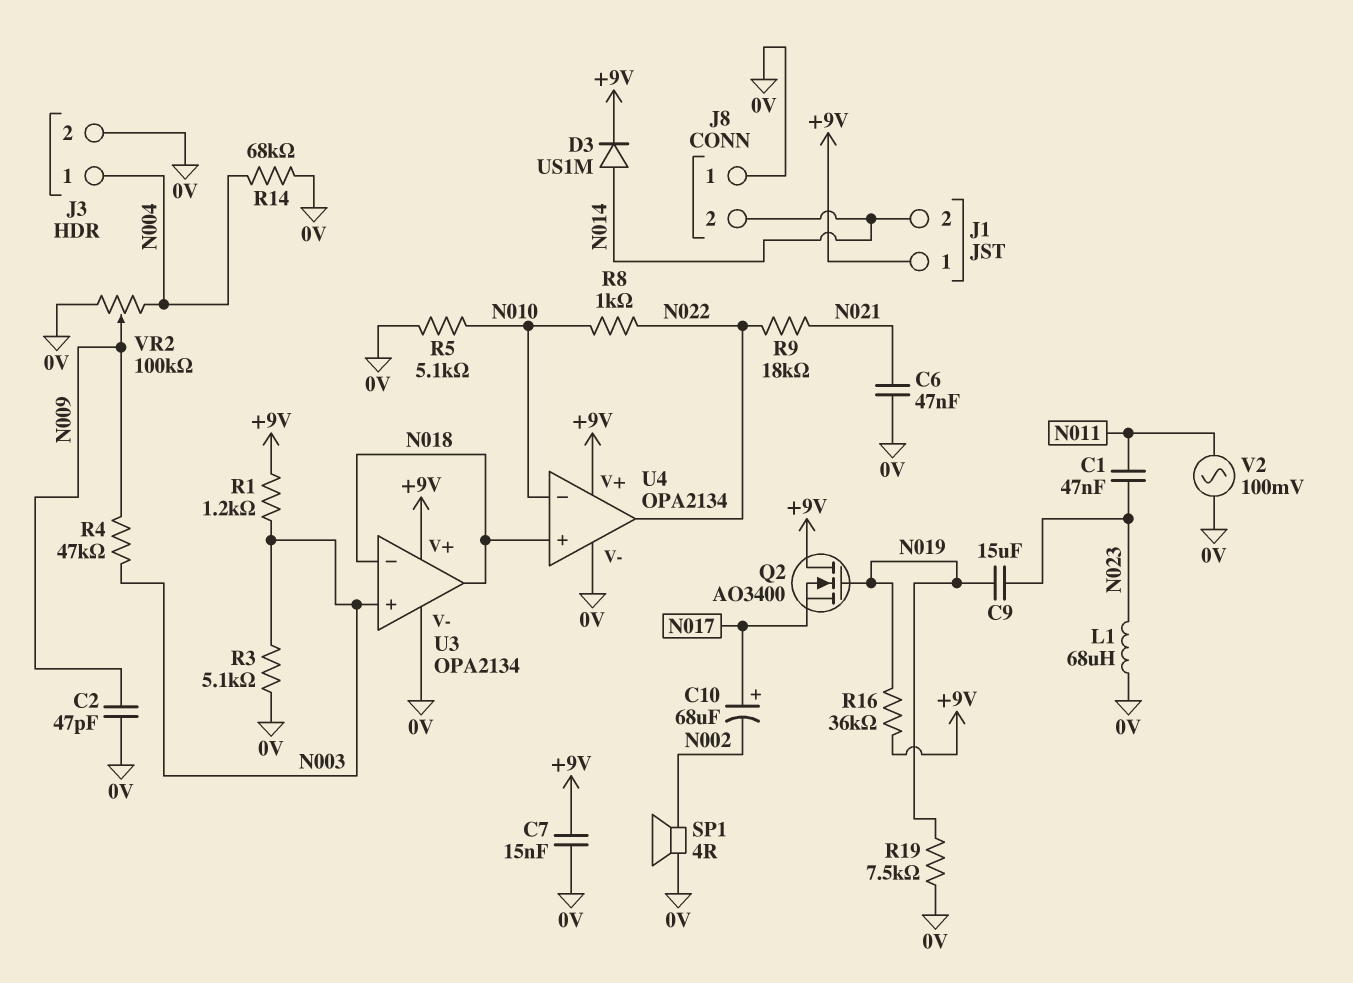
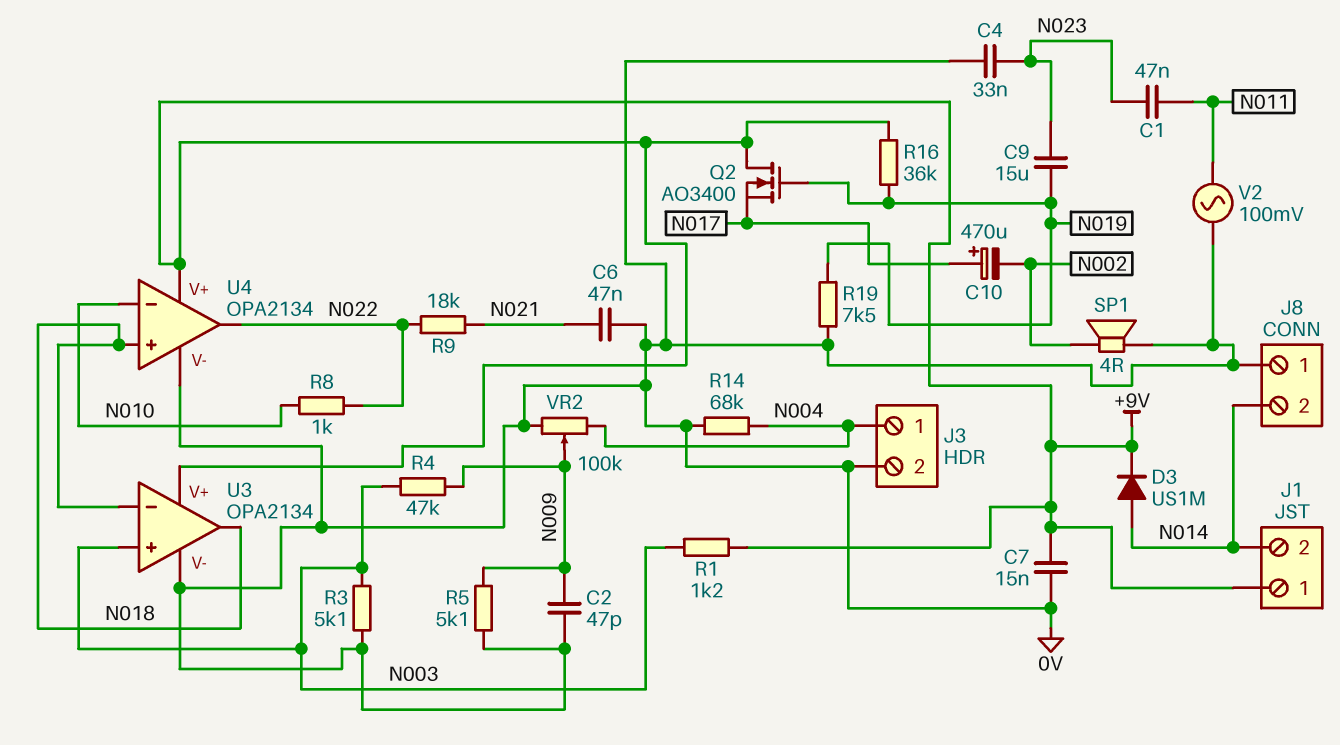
C4: none -> 33nF (0V, N023)
C10: 68uF (plus N017, minus N002) -> 470uF (plus N017, minus N002)
L1: 68uH (0V, N023) -> none
R5: 5.1k (0V, N010) -> 5.1k (0V, N009)

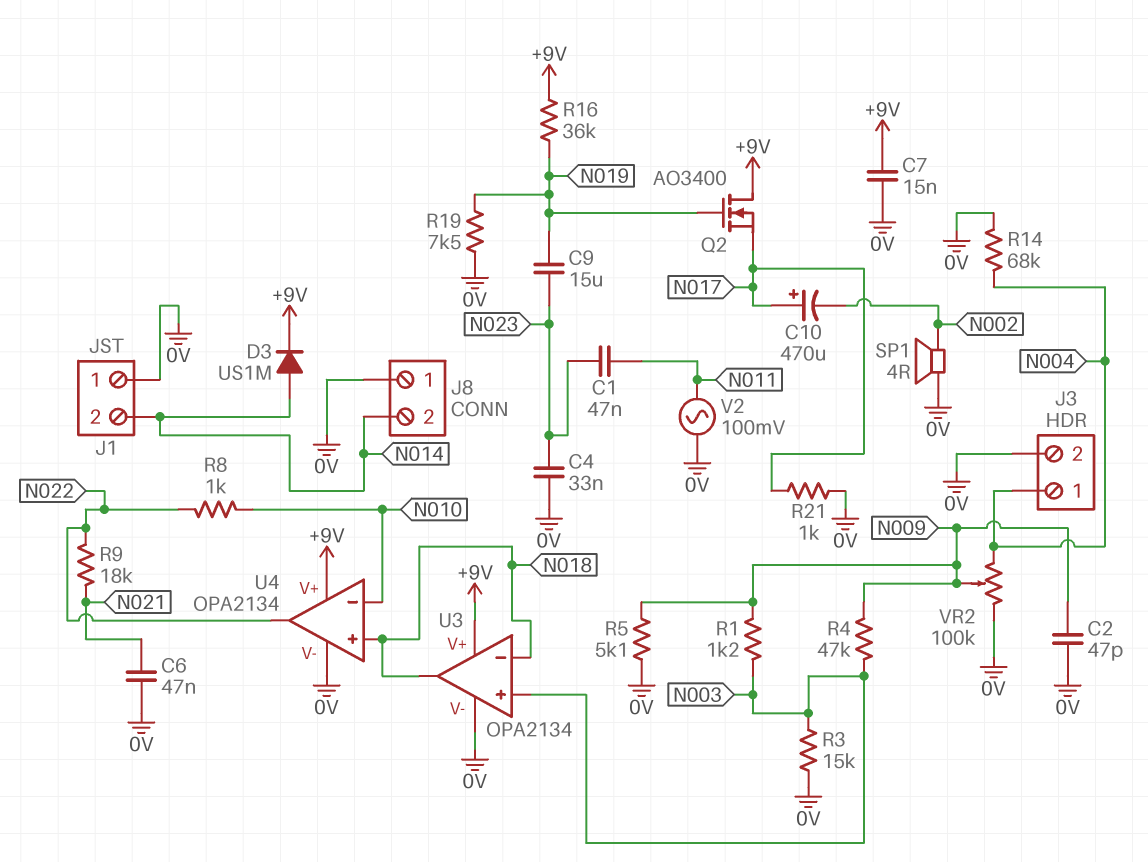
J1 pin 1: +9V -> 0V
R1: 1.2k (+9V, N003) -> 1.2k (N003, N009)
R3: 5.1k (0V, N003) -> 15k (0V, N003)
R21: none -> 1k (0V, N017)

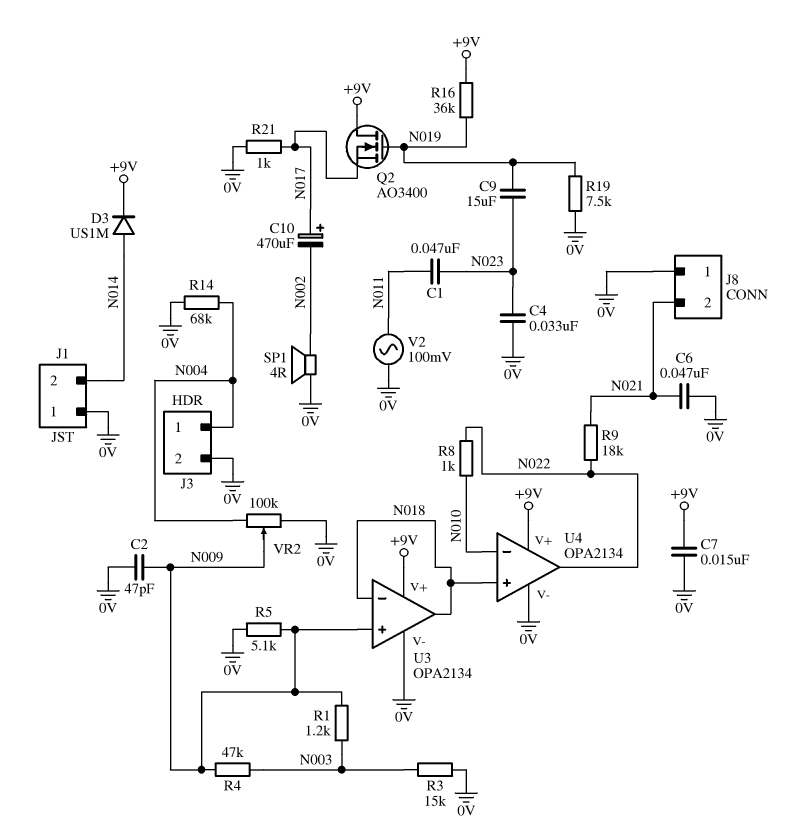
J8 pin 2: N014 -> N021
U3 pin in+: N003 -> N009

